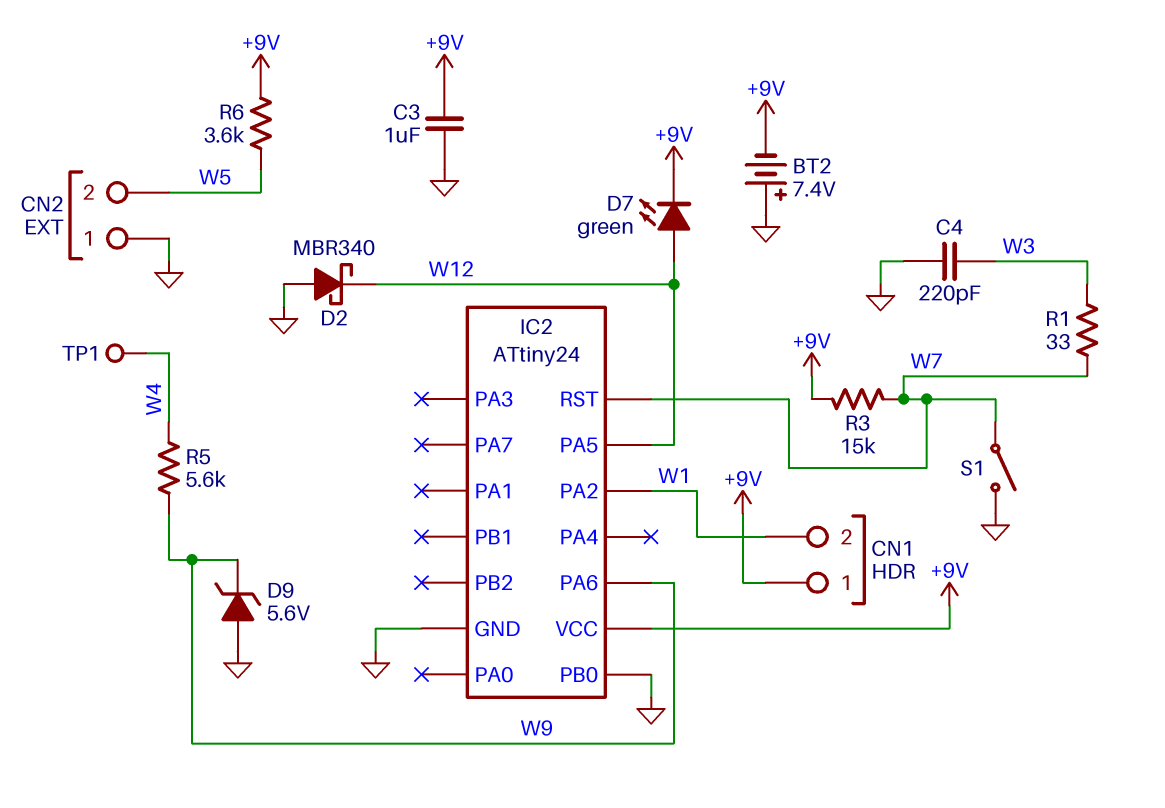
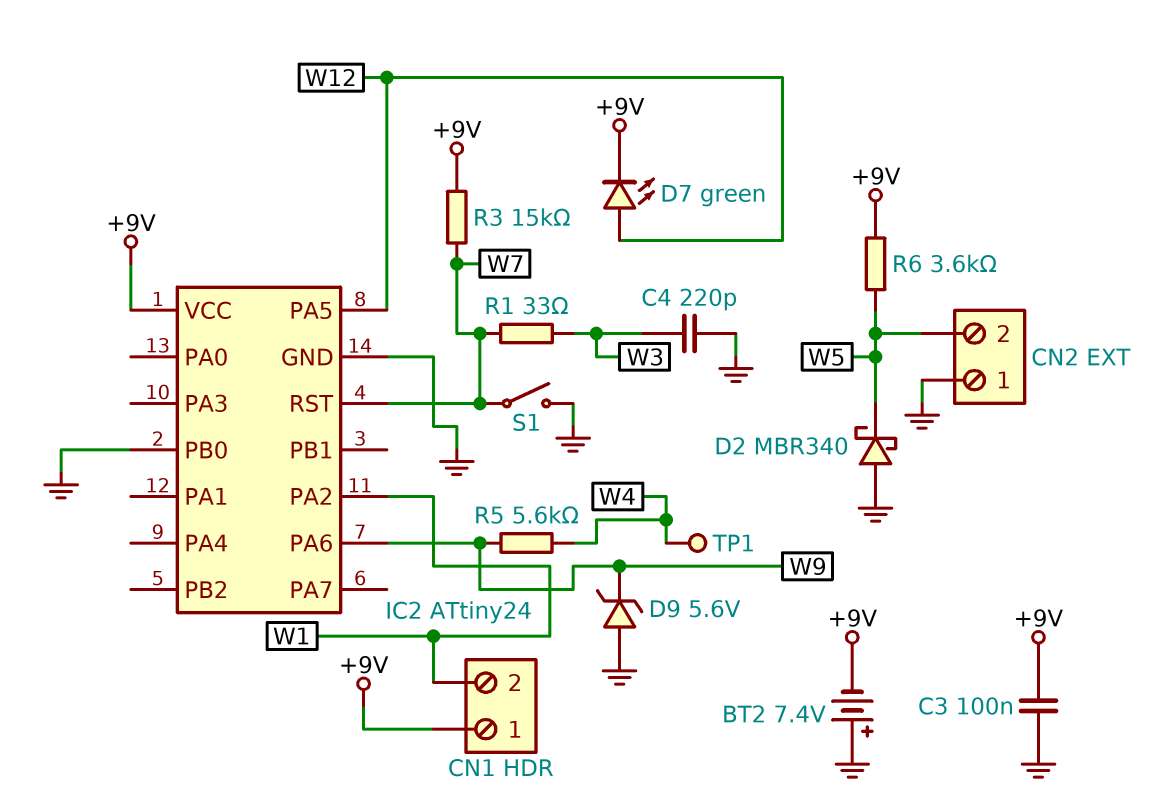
C3: 1uF (+9V, GND) -> 100nF (+9V, GND)
D2: schottky MBR340 (A GND, K W12) -> schottky MBR340 (A GND, K W5)

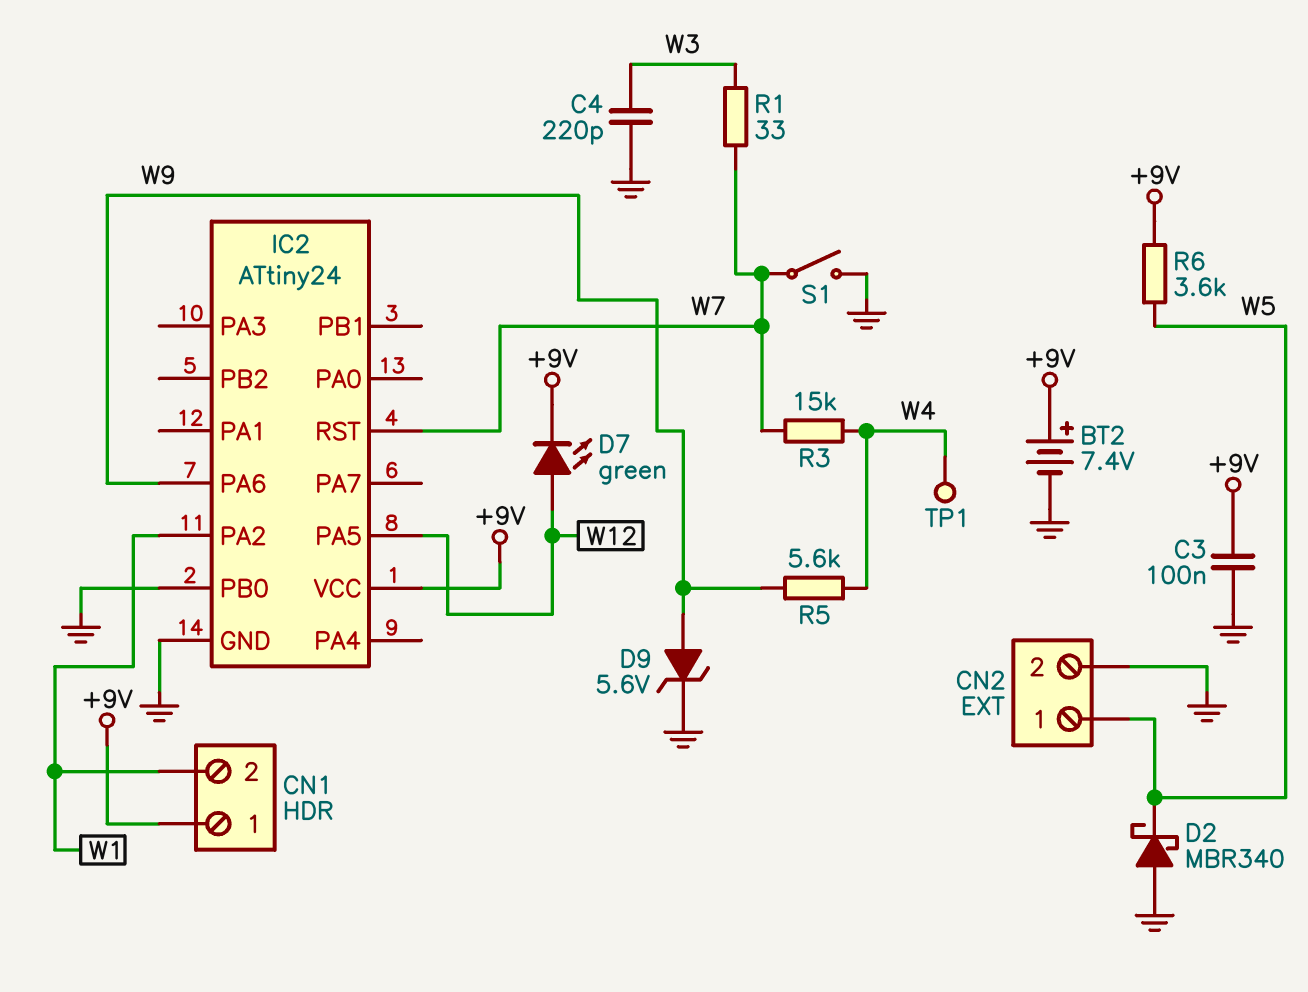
BT2: 7.4V (plus GND, minus +9V) -> 7.4V (plus +9V, minus GND)
CN2 pin 1: GND -> W5
CN2 pin 2: W5 -> GND
D9: zener 5.6V (A GND, K W9) -> zener 5.6V (A W9, K GND)
R3: 15k (+9V, W7) -> 15k (W4, W7)

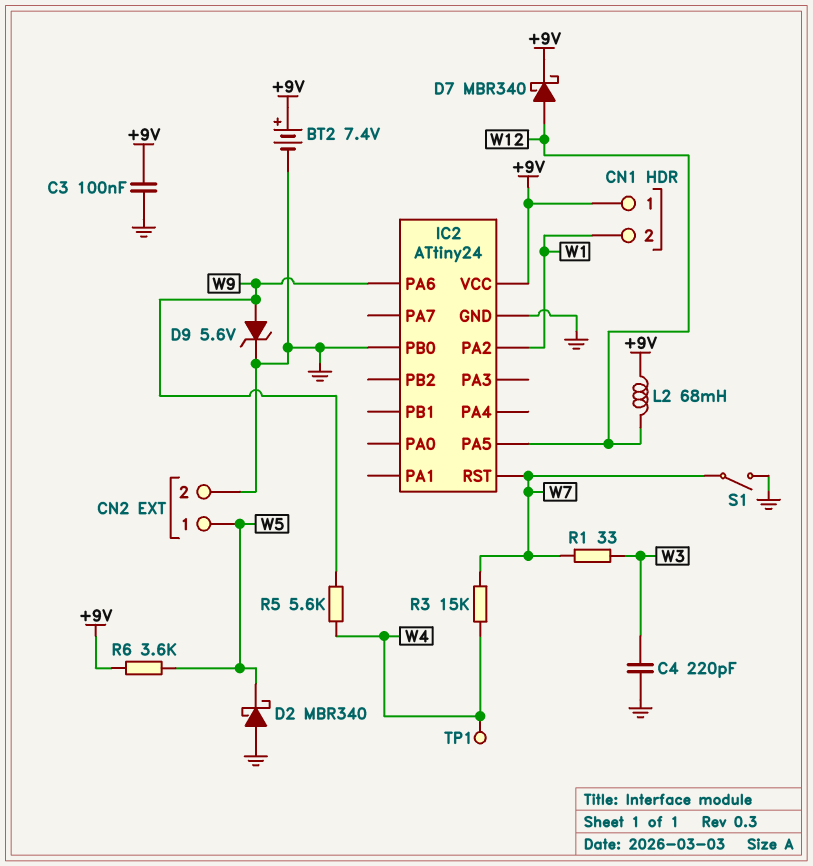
D7: LED green (A W12, K +9V) -> schottky MBR340 (A W12, K +9V)
L2: none -> 68mH (+9V, W12)

